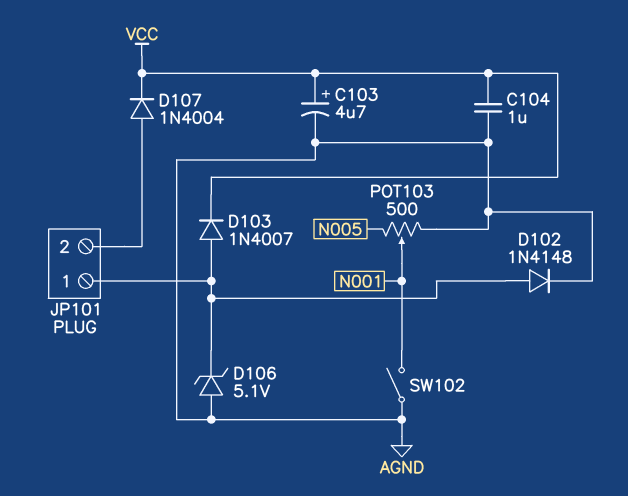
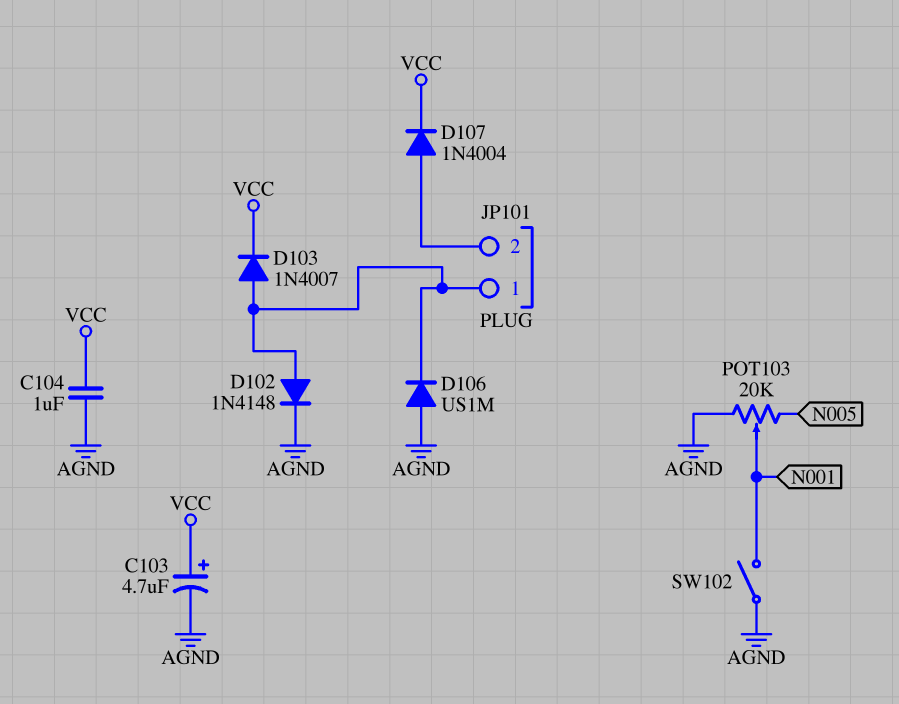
D106: zener 5.1V (A AGND, K JP101/1) -> diode US1M (A AGND, K JP101/1)
POT103: 500 (AGND, N005, wiper N001) -> 20k (AGND, N005, wiper N001)

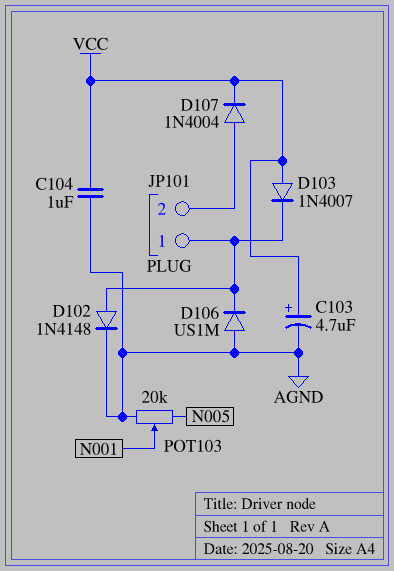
D103: diode 1N4007 (A JP101/1, K VCC) -> diode 1N4007 (A VCC, K JP101/1)
SW102: switch (AGND, N001) -> none

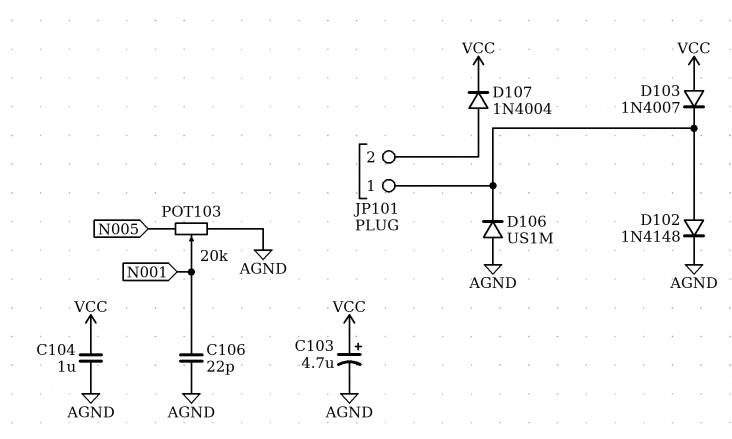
C106: none -> 22pF (AGND, N001)

